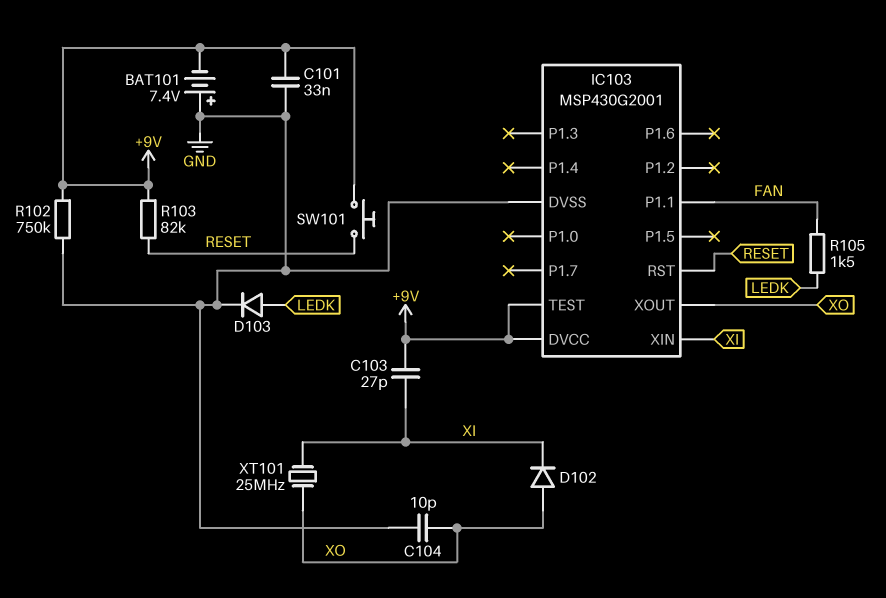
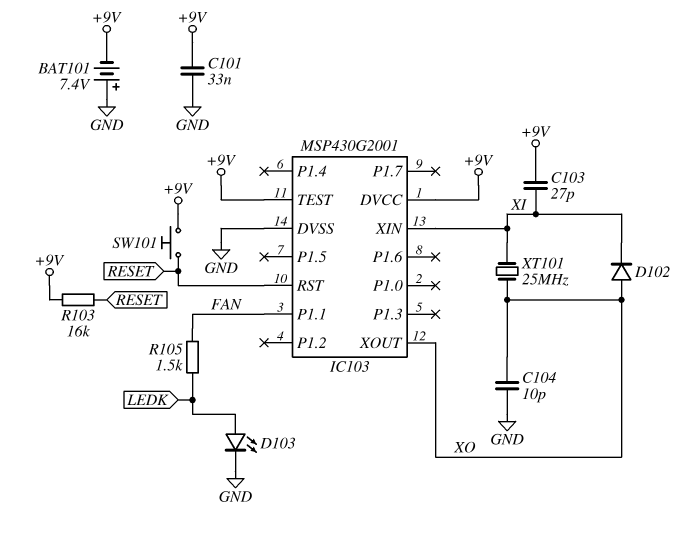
D103: diode (A LEDK, K GND) -> LED (A LEDK, K GND)
R102: 750k (+9V, GND) -> none
R103: 82k (+9V, RESET) -> 16k (+9V, RESET)

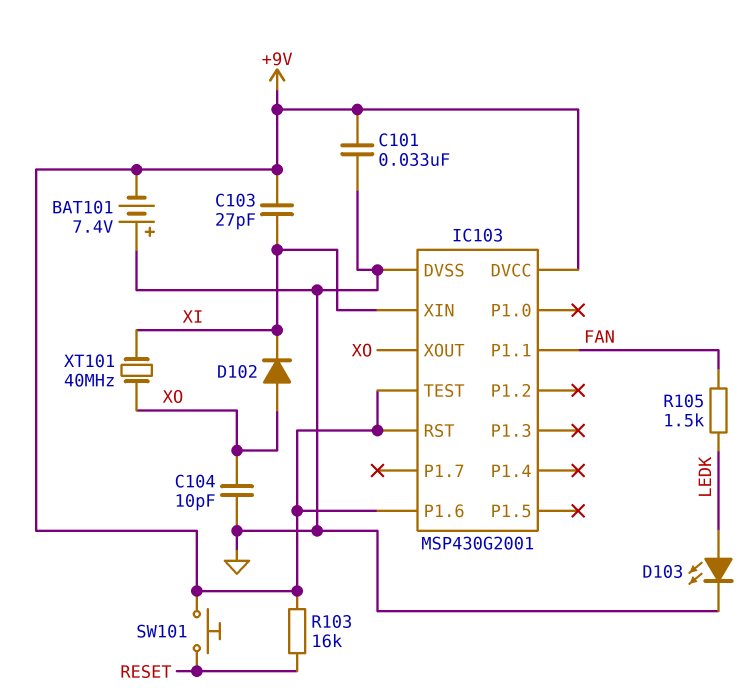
IC103 pin P1.6: none -> +9V
IC103 pin RST: RESET -> +9V
XT101: 25MHz (XI, XO) -> 40MHz (XI, XO)

